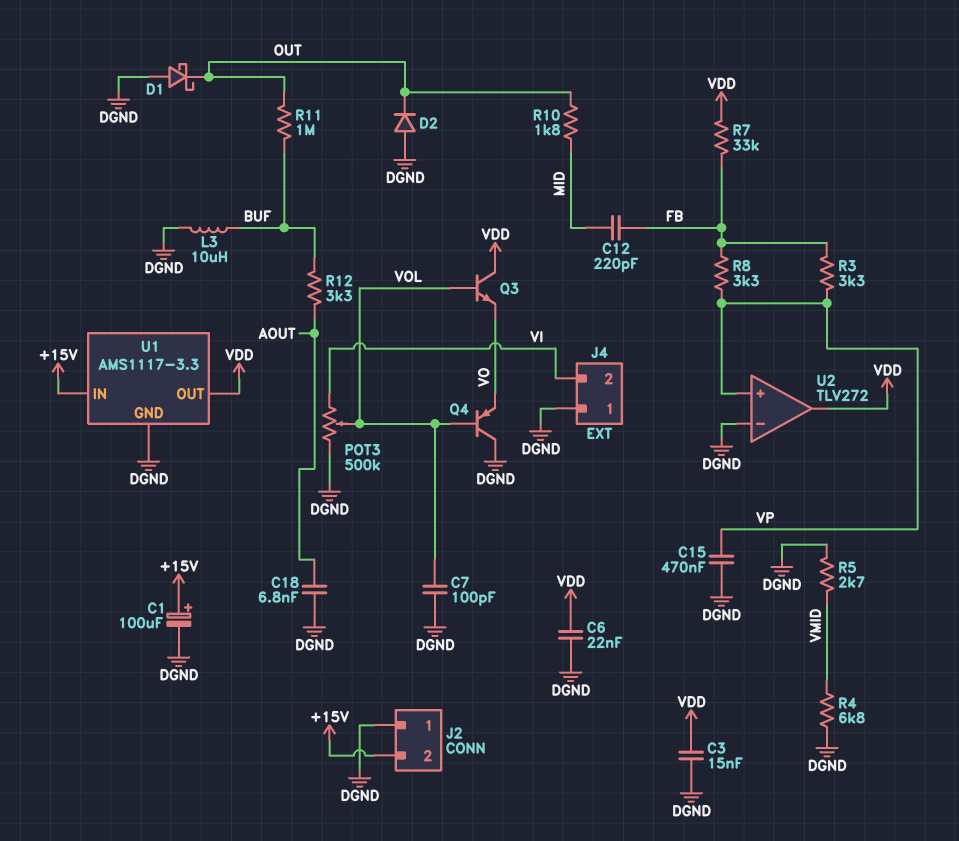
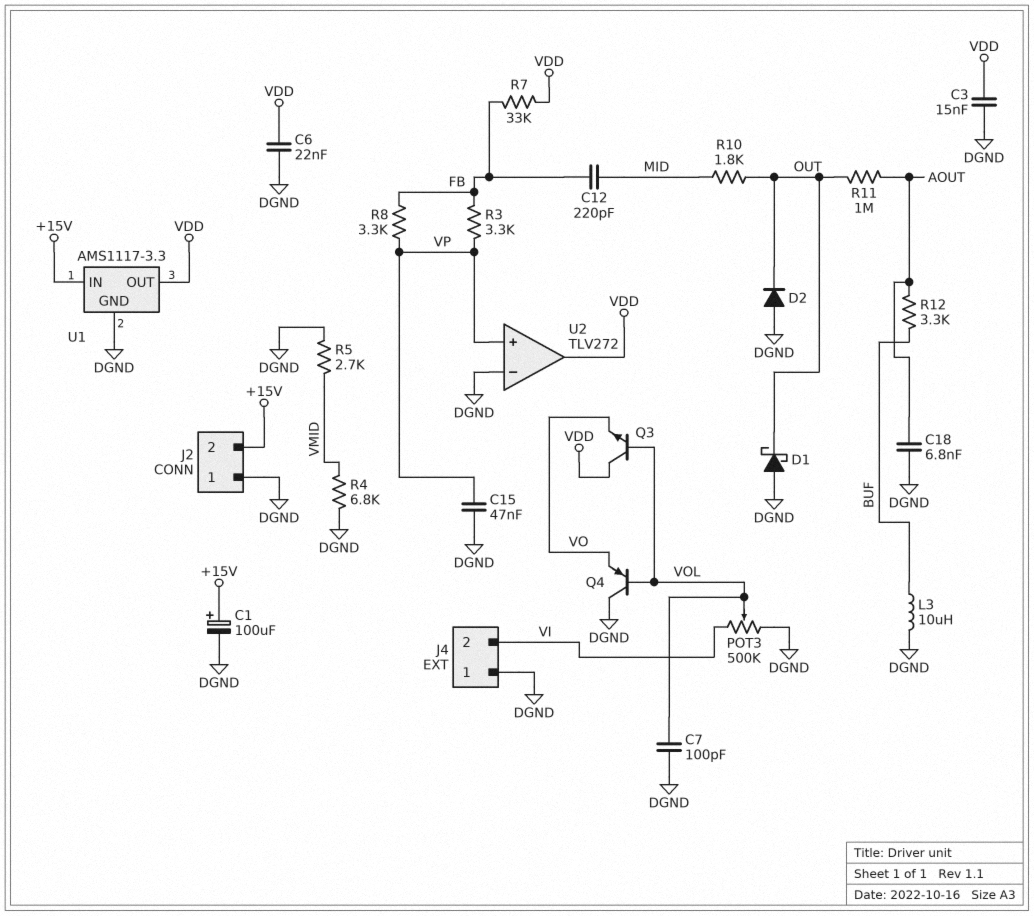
C15: 470nF (DGND, VP) -> 47nF (DGND, VP)
R11: 1M (BUF, OUT) -> 1M (AOUT, OUT)

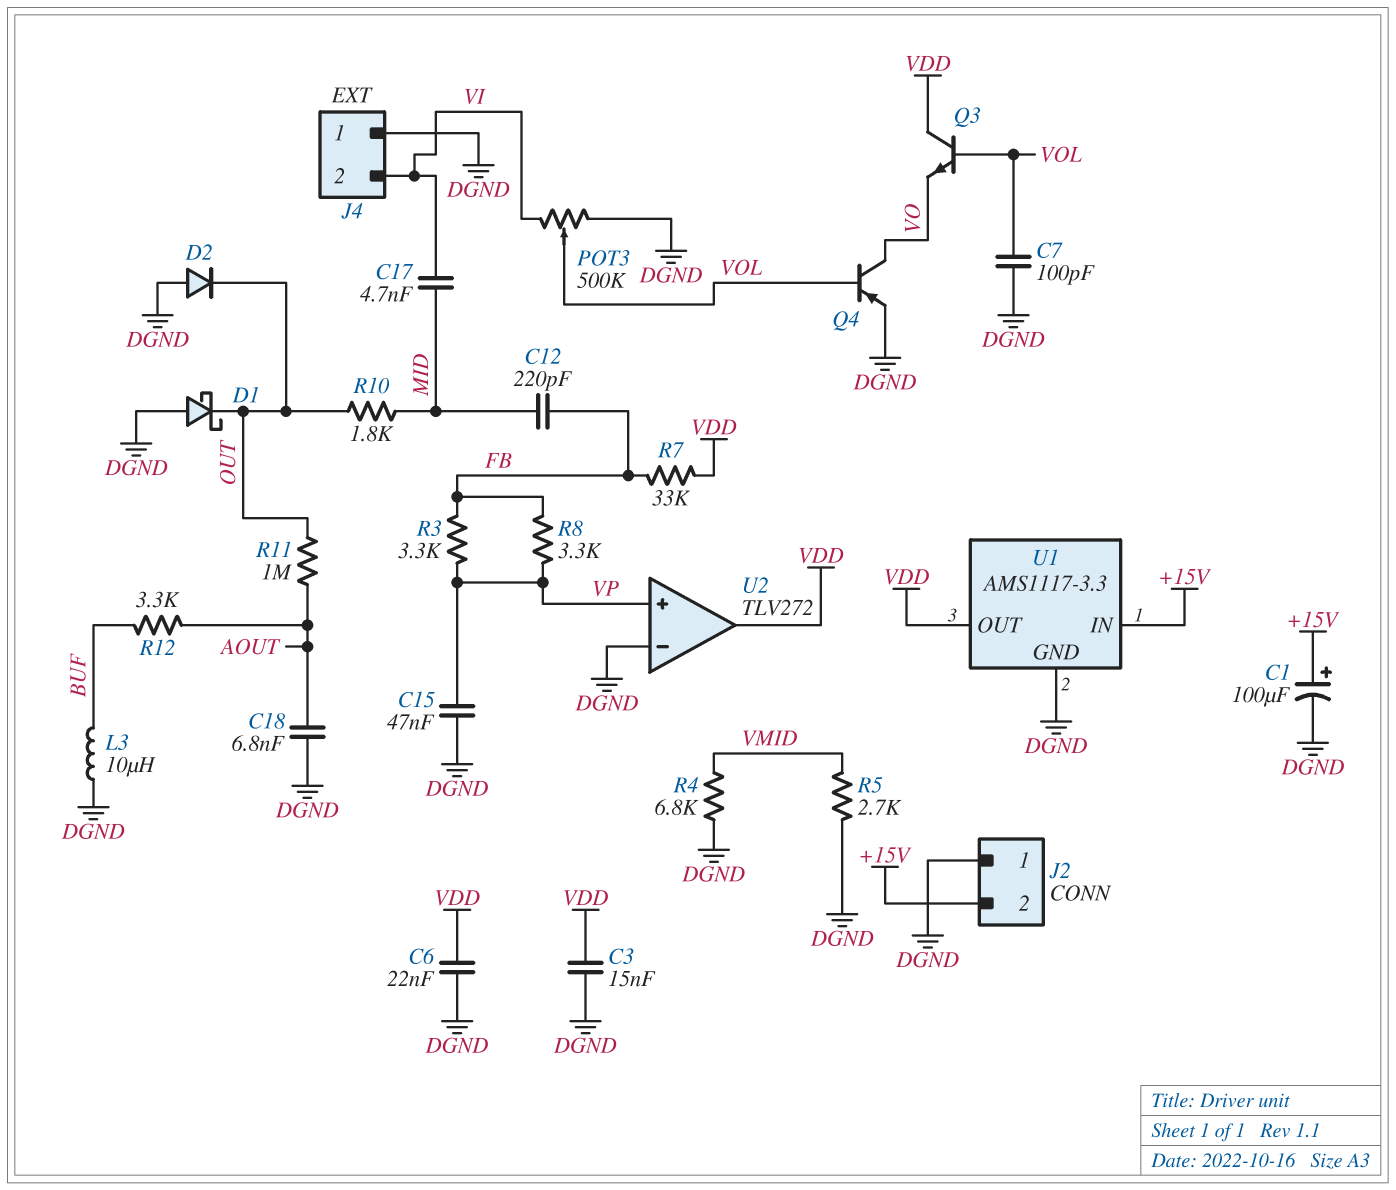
C17: none -> 4.7nF (MID, VI)
Q4: PNP (B VOL, C DGND, E VO) -> PNP (B VOL, C VO, E DGND)

